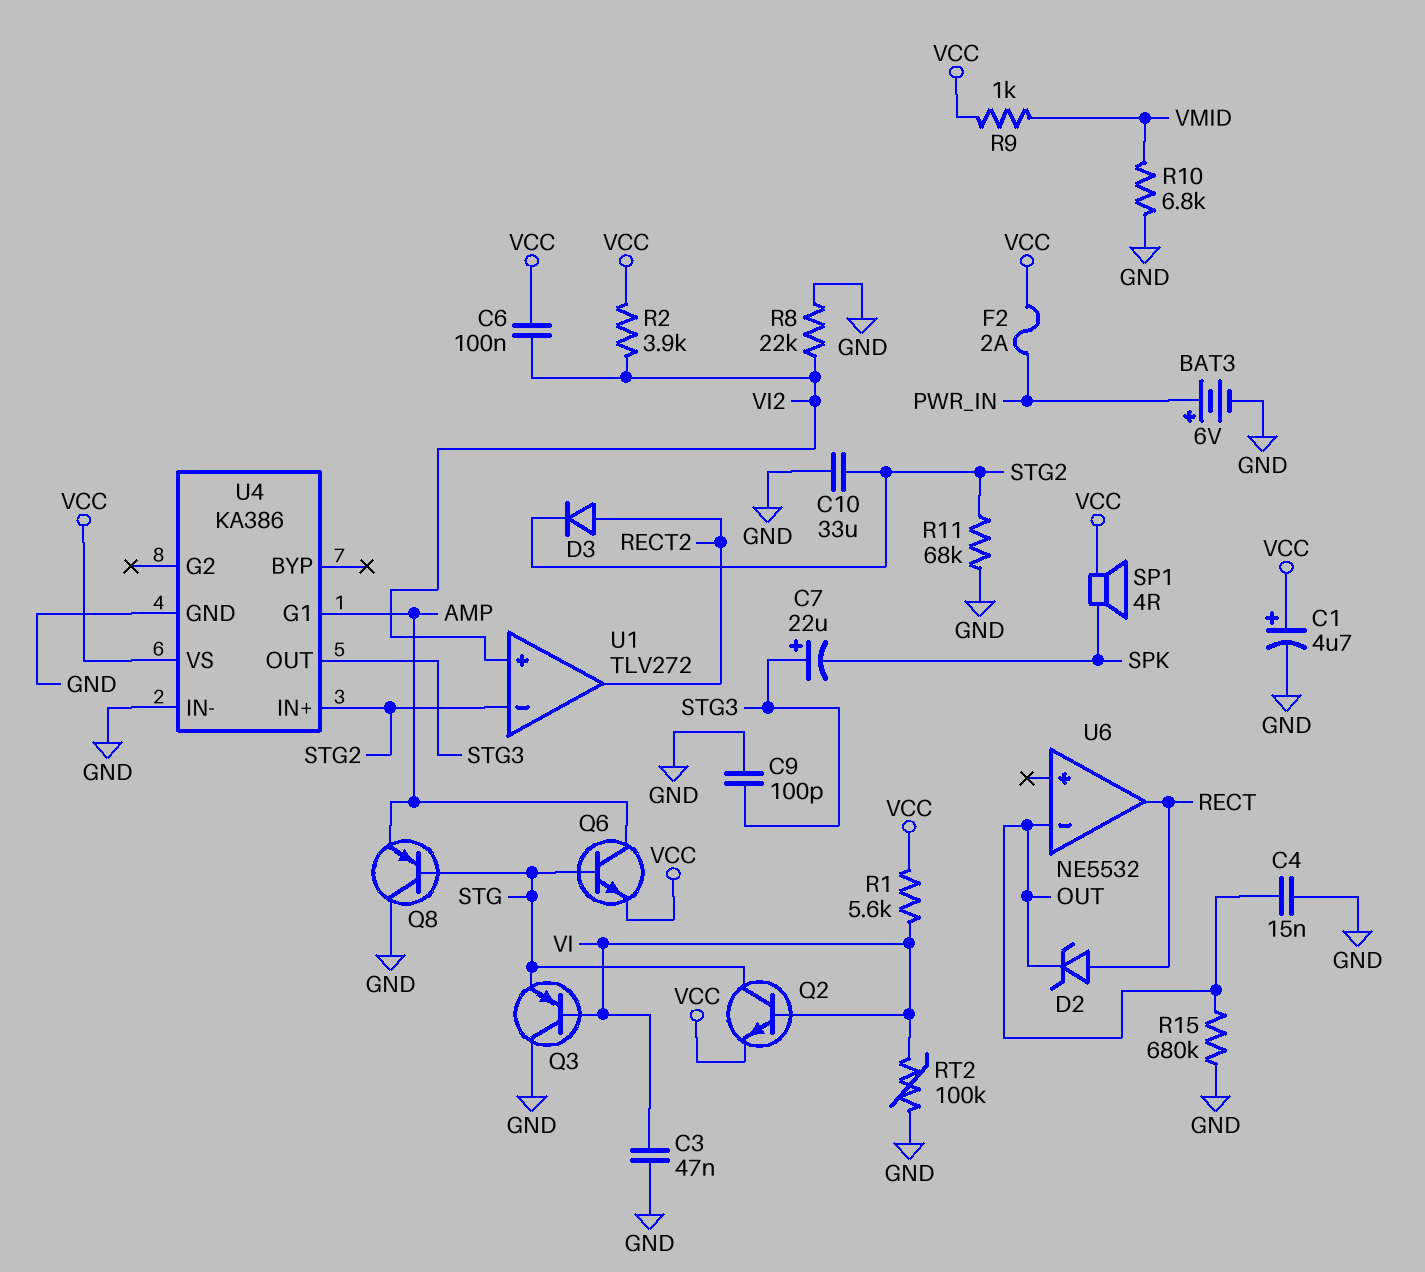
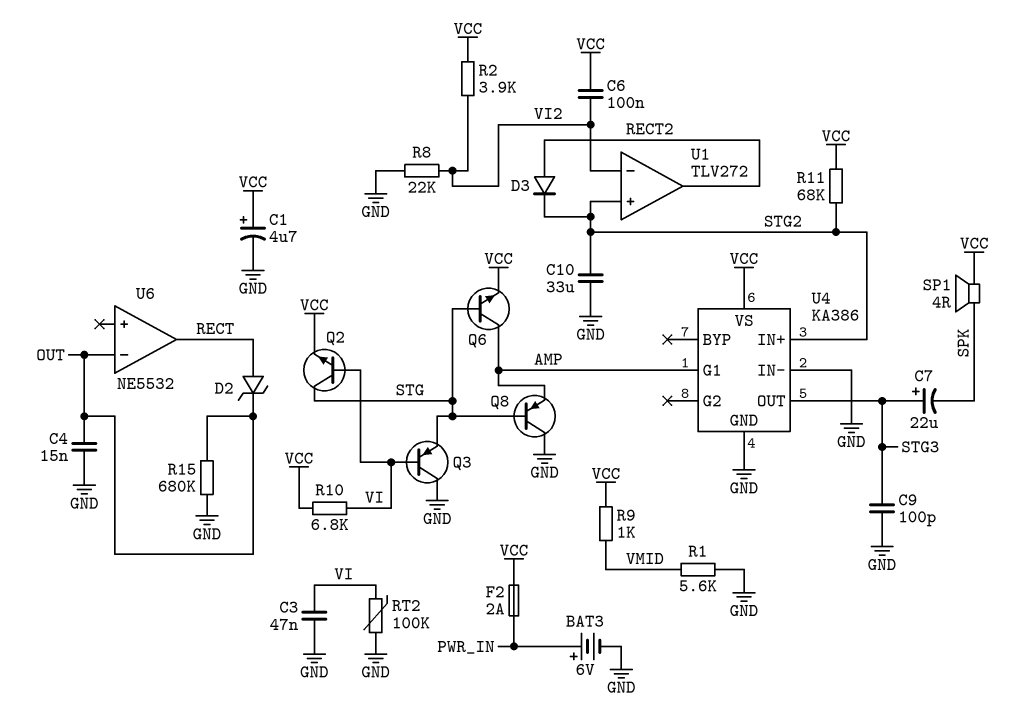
R1: 5.6k (VCC, VI) -> 5.6k (GND, VMID)
R10: 6.8k (GND, VMID) -> 6.8k (VCC, VI)
R11: 68k (GND, STG2) -> 68k (STG2, VCC)
U1 pin in+: VI2 -> STG2
U1 pin in-: STG2 -> VI2

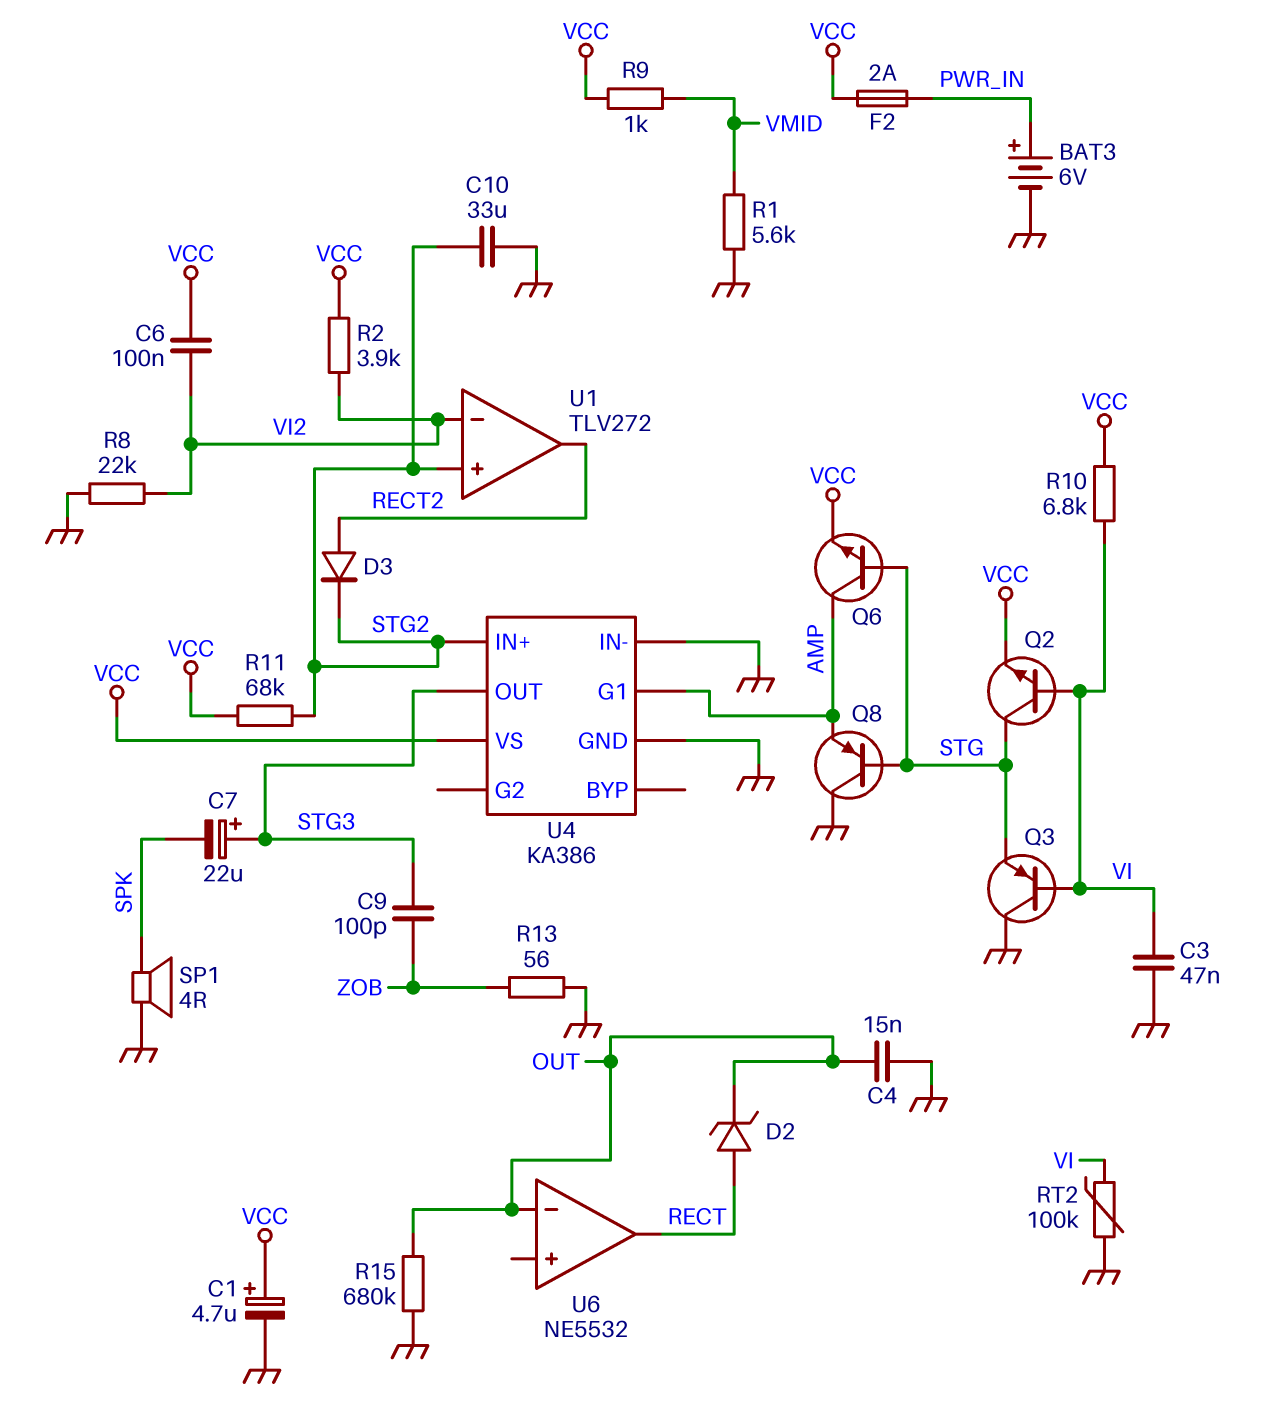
C9: 100pF (GND, STG3) -> 100pF (STG3, ZOB)
R13: none -> 56 (GND, ZOB)
SP1: speaker 4R (SPK, VCC) -> speaker 4R (GND, SPK)

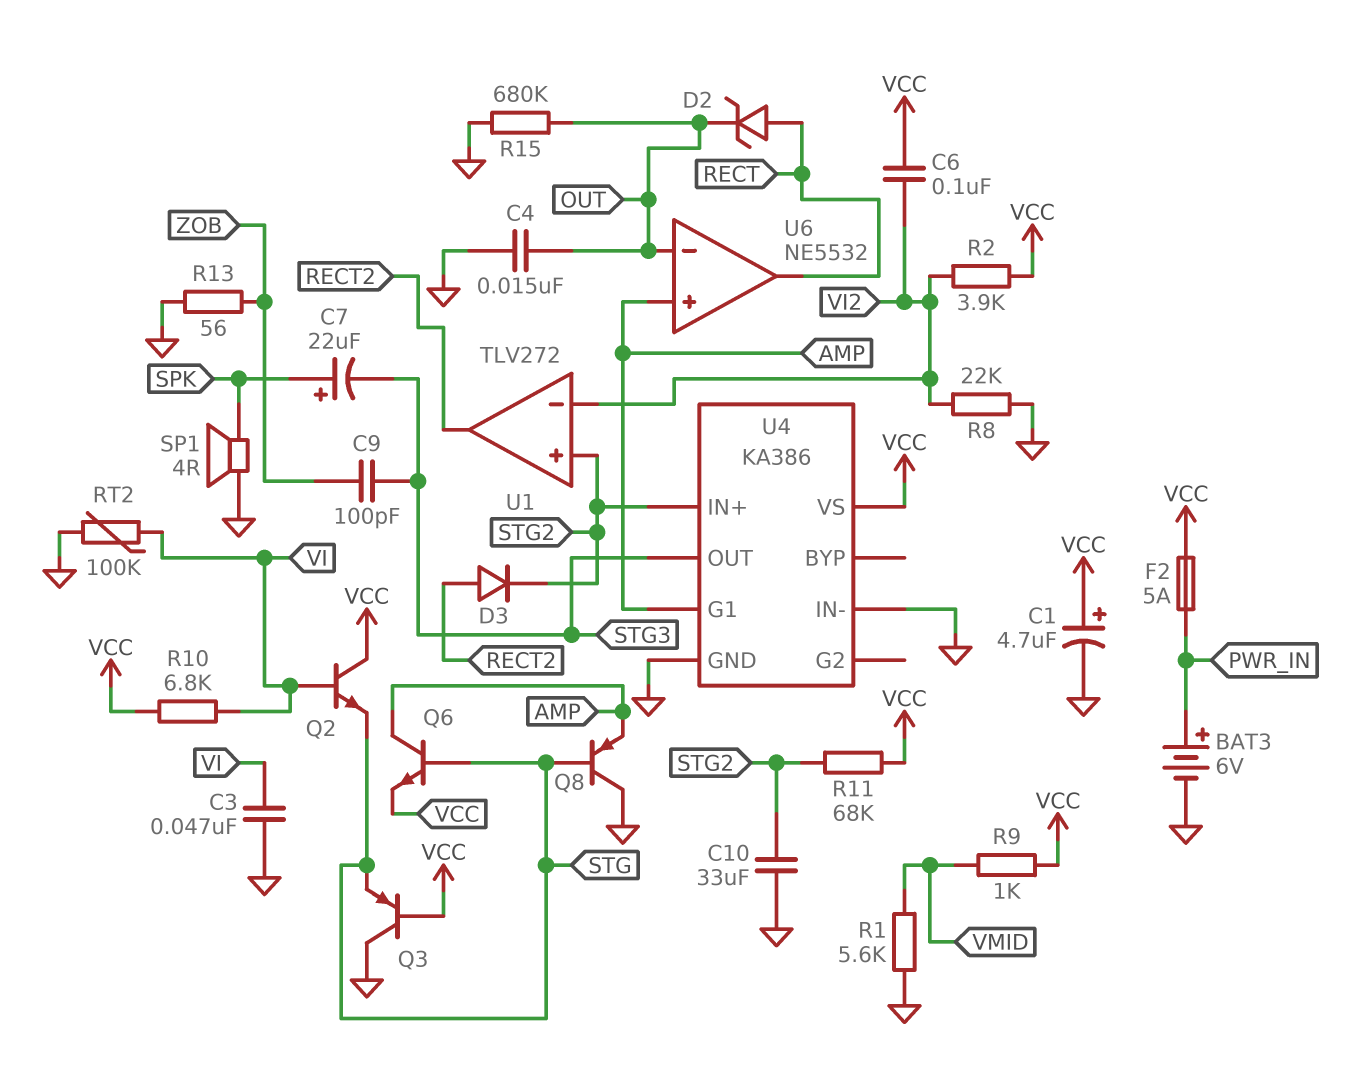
C7: 22uF (plus STG3, minus SPK) -> 22uF (plus SPK, minus STG3)
F2: 2A (PWR_IN, VCC) -> 5A (PWR_IN, VCC)
Q2: NPN (B VI, C STG, E VCC) -> NPN (B VI, C VCC, E STG)
Q3: PNP (B VI, C GND, E STG) -> PNP (B VCC, C GND, E STG)
U6 pin in+: none -> AMP

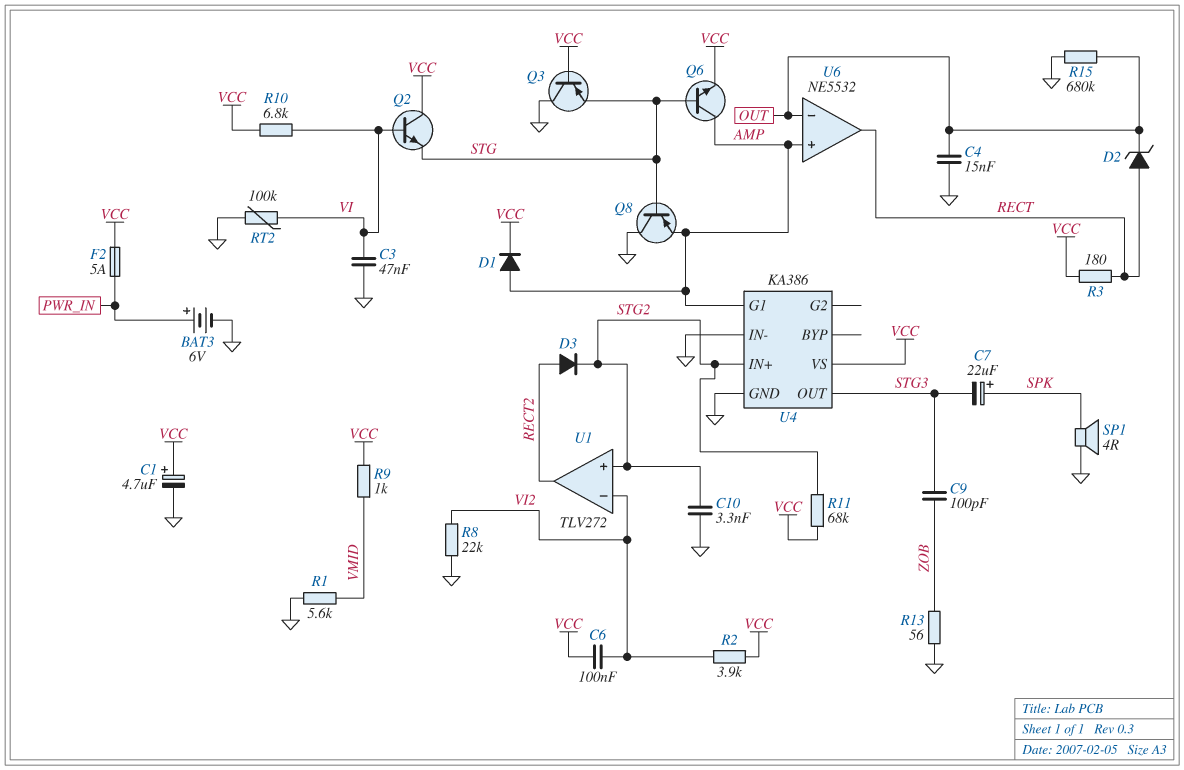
C10: 33uF (GND, STG2) -> 3.3nF (GND, STG2)
D1: none -> diode (A AMP, K VCC)
R3: none -> 180 (RECT, VCC)

